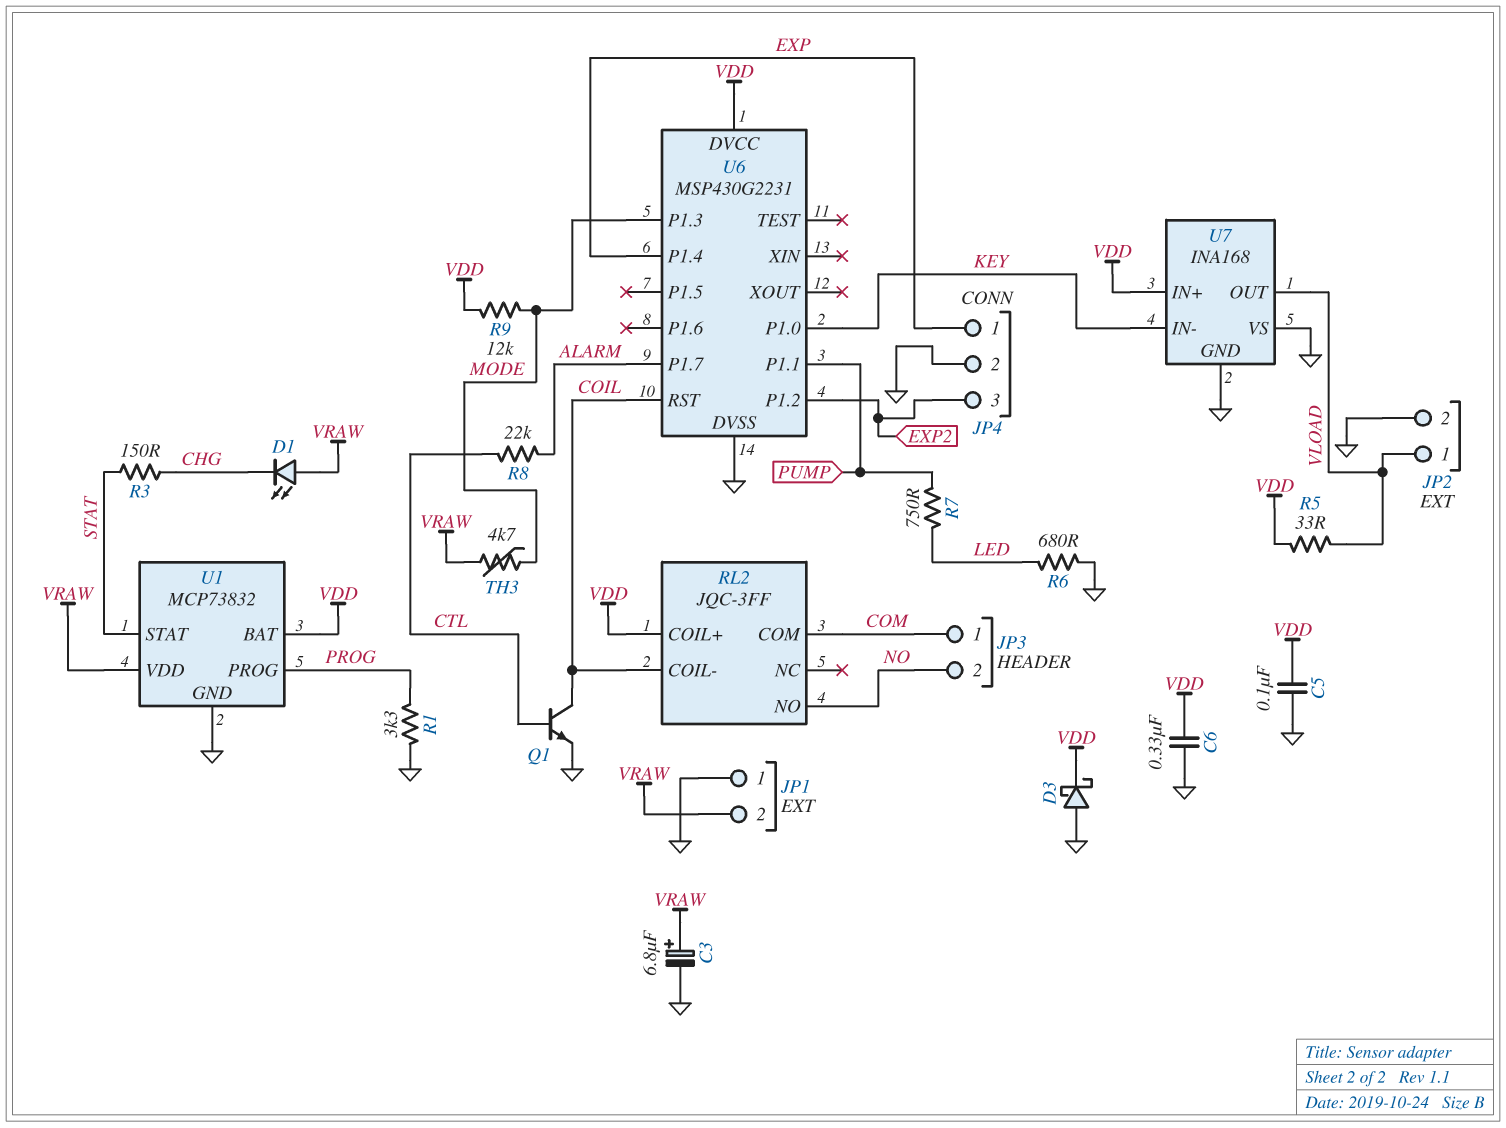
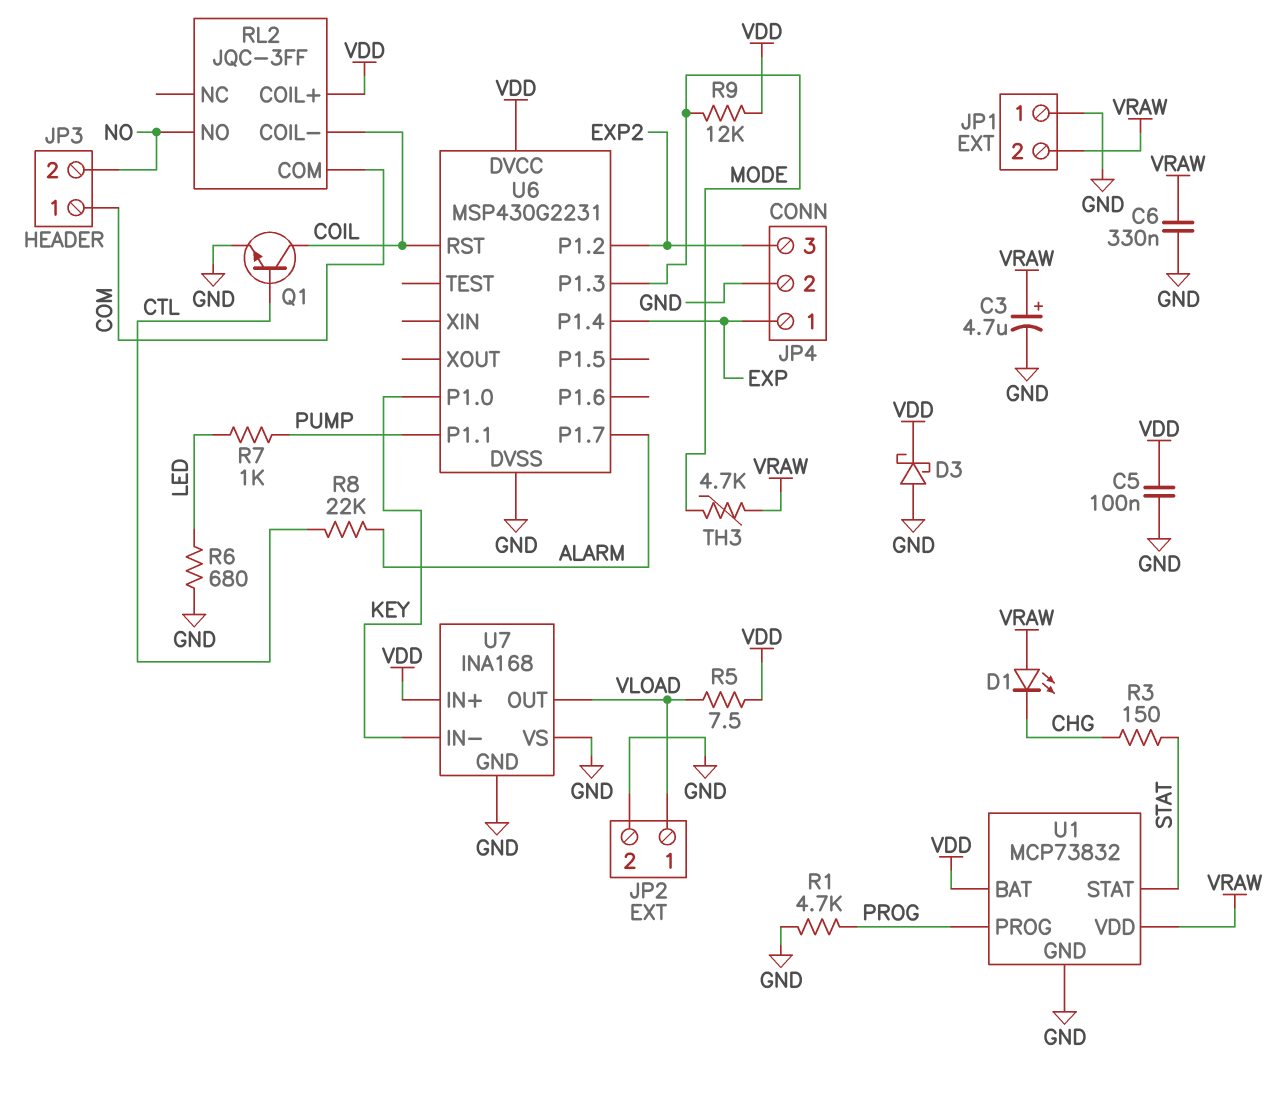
C3: 6.8uF (plus VRAW, minus GND) -> 4.7uF (plus VRAW, minus GND)
C6: 330nF (GND, VDD) -> 330nF (GND, VRAW)
R1: 3.3k (GND, PROG) -> 4.7k (GND, PROG)
R5: 33 (VDD, VLOAD) -> 7.5 (VDD, VLOAD)
R7: 750 (LED, PUMP) -> 1k (LED, PUMP)

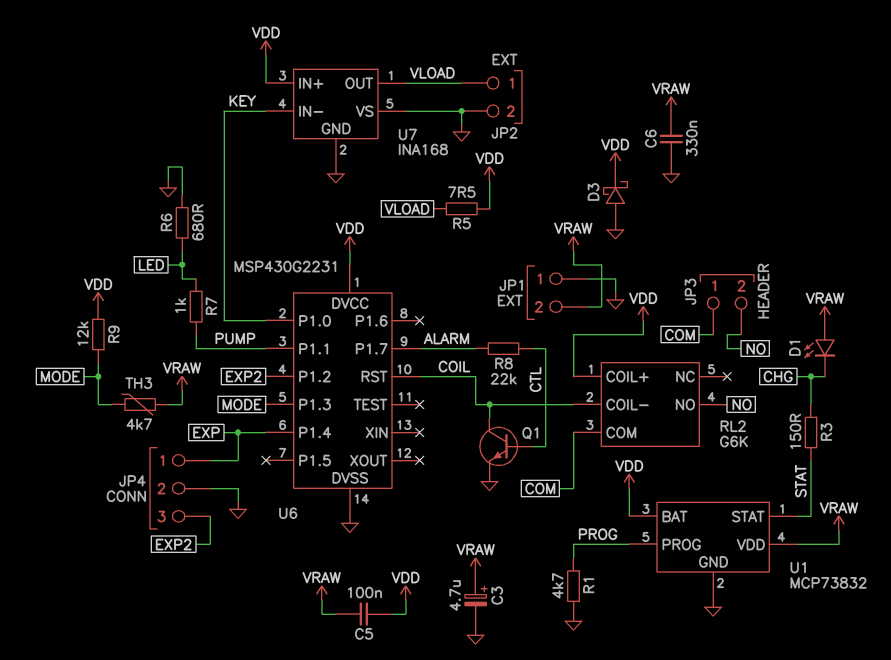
C5: 100nF (GND, VDD) -> 100nF (VDD, VRAW)
RL2: JQC-3FF -> G6K

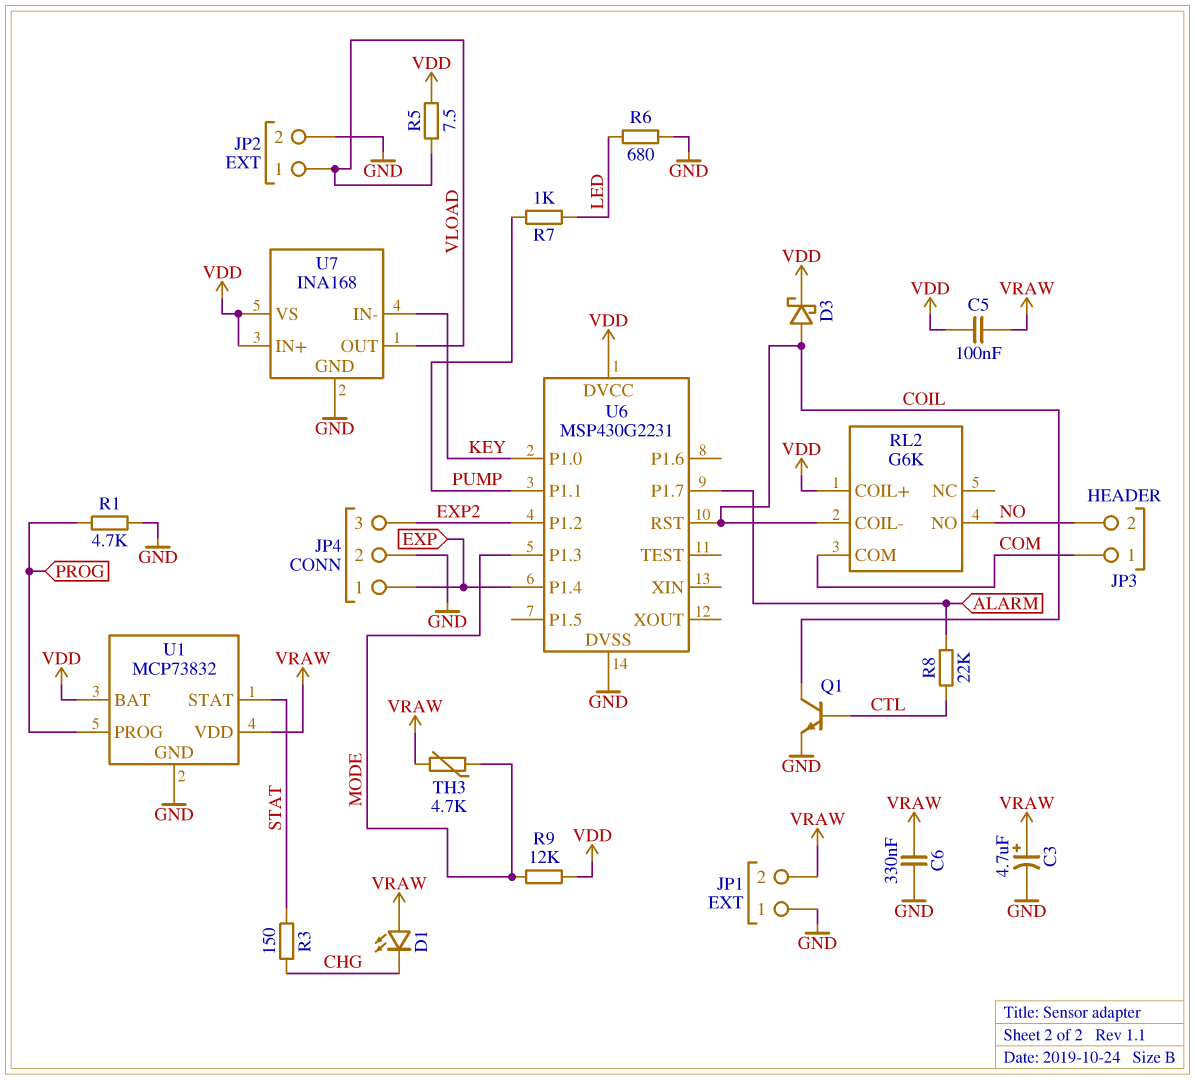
D3: schottky (A GND, K VDD) -> schottky (A COIL, K VDD)
U7 pin VS: GND -> VDD

